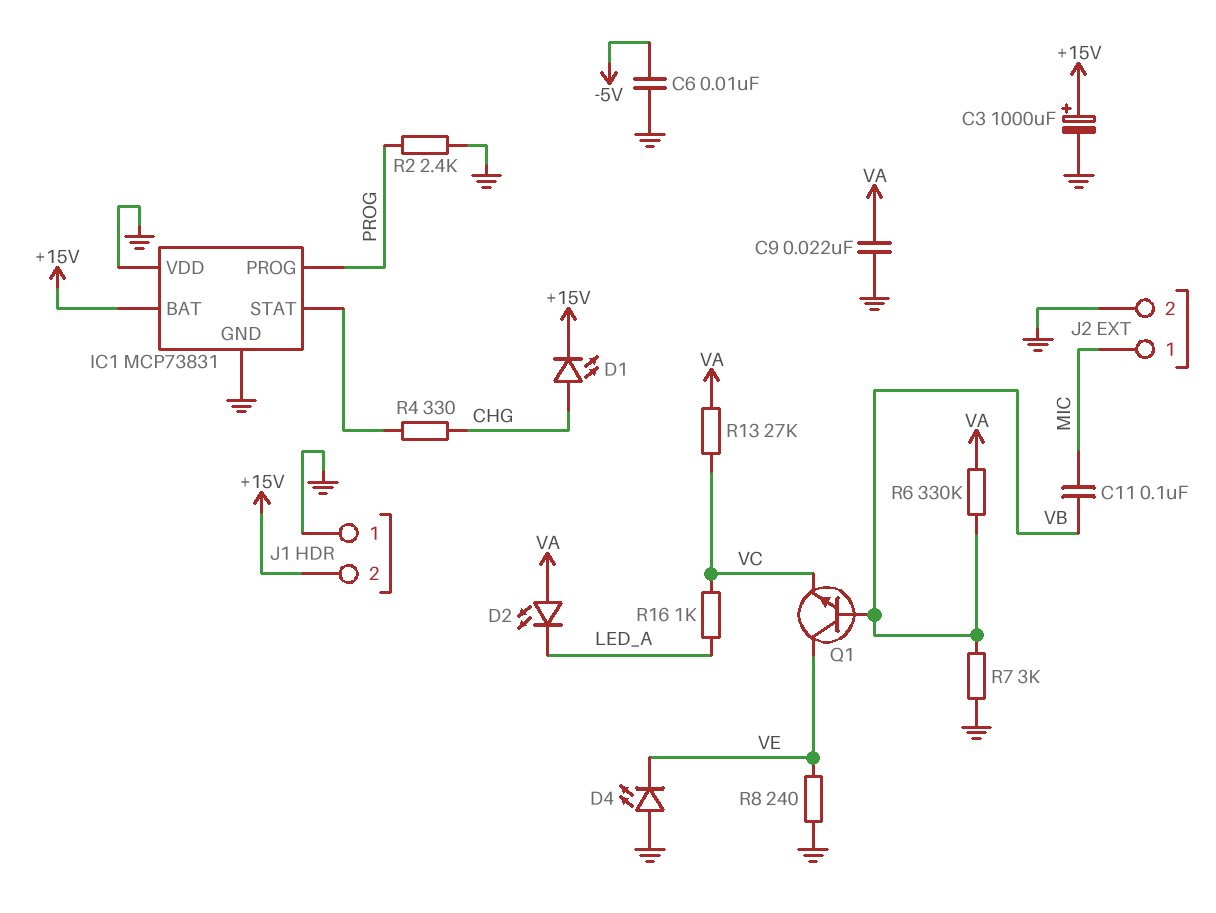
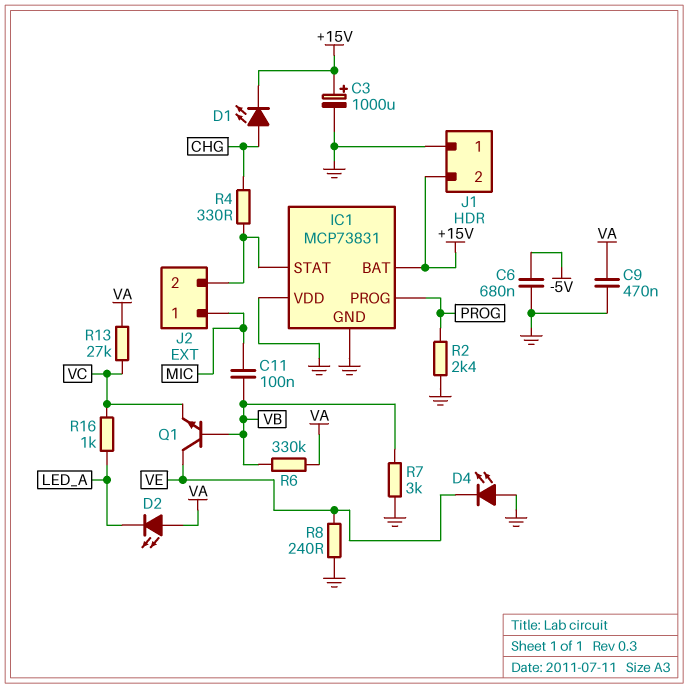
C6: 10nF (-5V, GND) -> 680nF (-5V, GND)
C9: 22nF (GND, VA) -> 470nF (GND, VA)
J2 pin 2: GND -> IC1/STAT

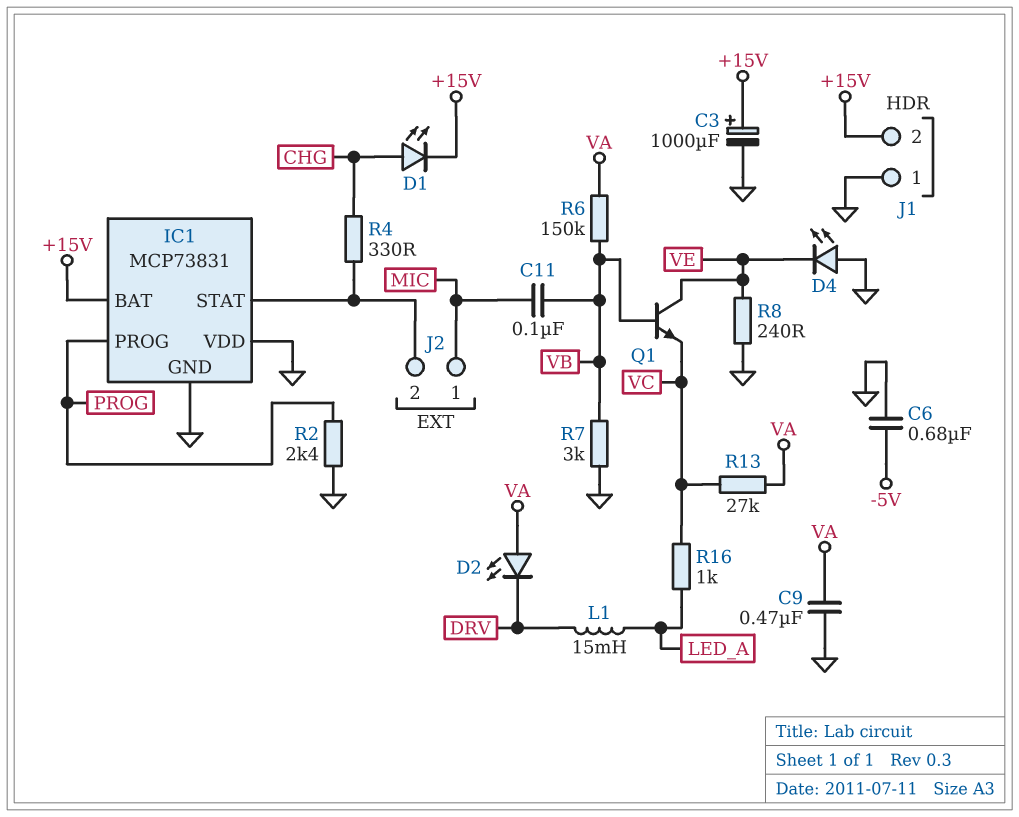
D2: LED (A VA, K LED_A) -> LED (A VA, K DRV)
L1: none -> 15mH (DRV, LED_A)
R6: 330k (VA, VB) -> 150k (VA, VB)

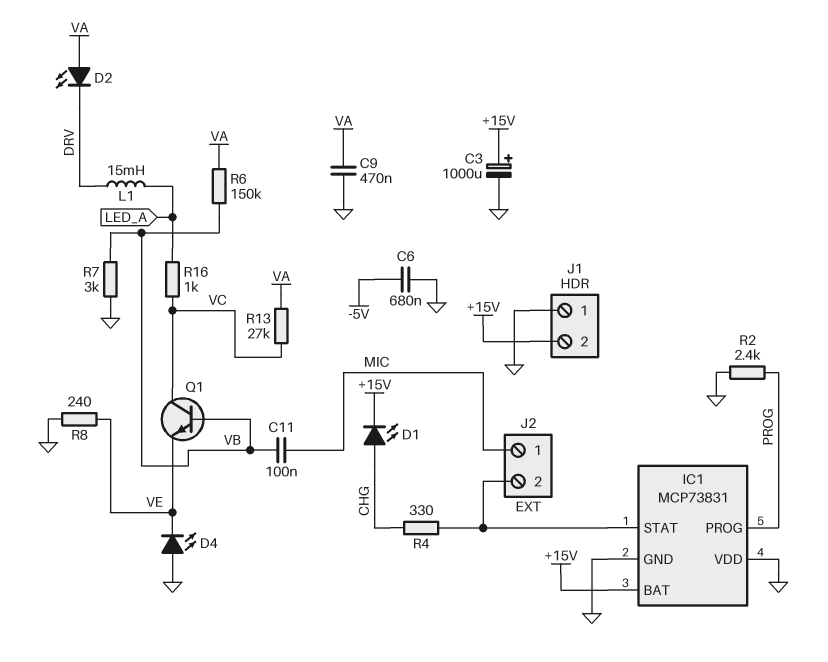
Q1: NPN (B VB, C VE, E VC) -> NPN (B VB, C VC, E VE)

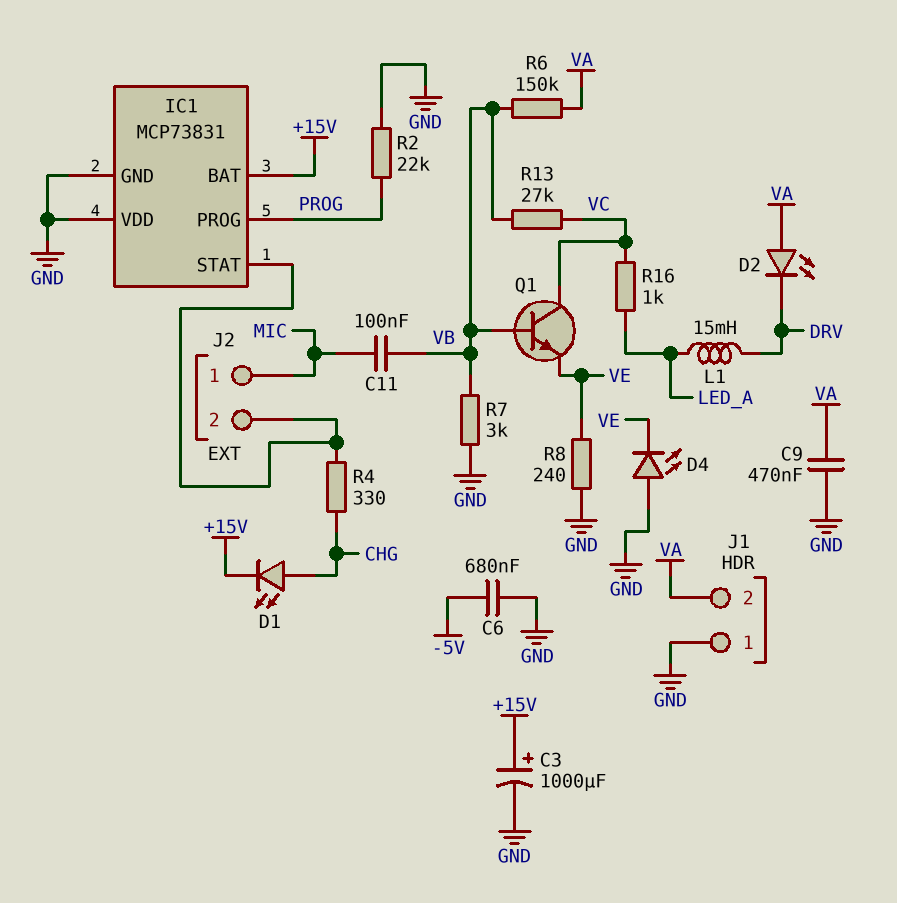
J1 pin 2: +15V -> VA
R2: 2.4k (GND, PROG) -> 22k (GND, PROG)
R13: 27k (VA, VC) -> 27k (VB, VC)

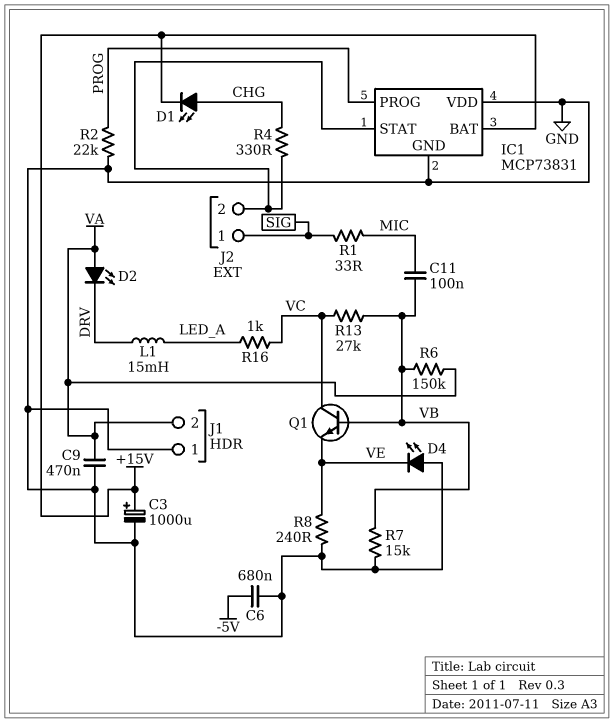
J2 pin 1: MIC -> SIG
R1: none -> 33 (MIC, SIG)
R7: 3k (GND, VB) -> 15k (GND, VB)

